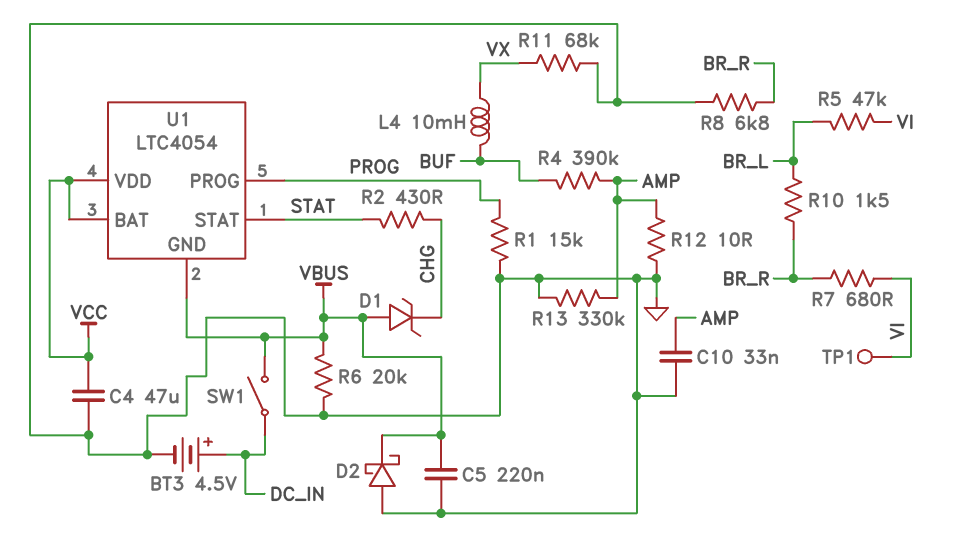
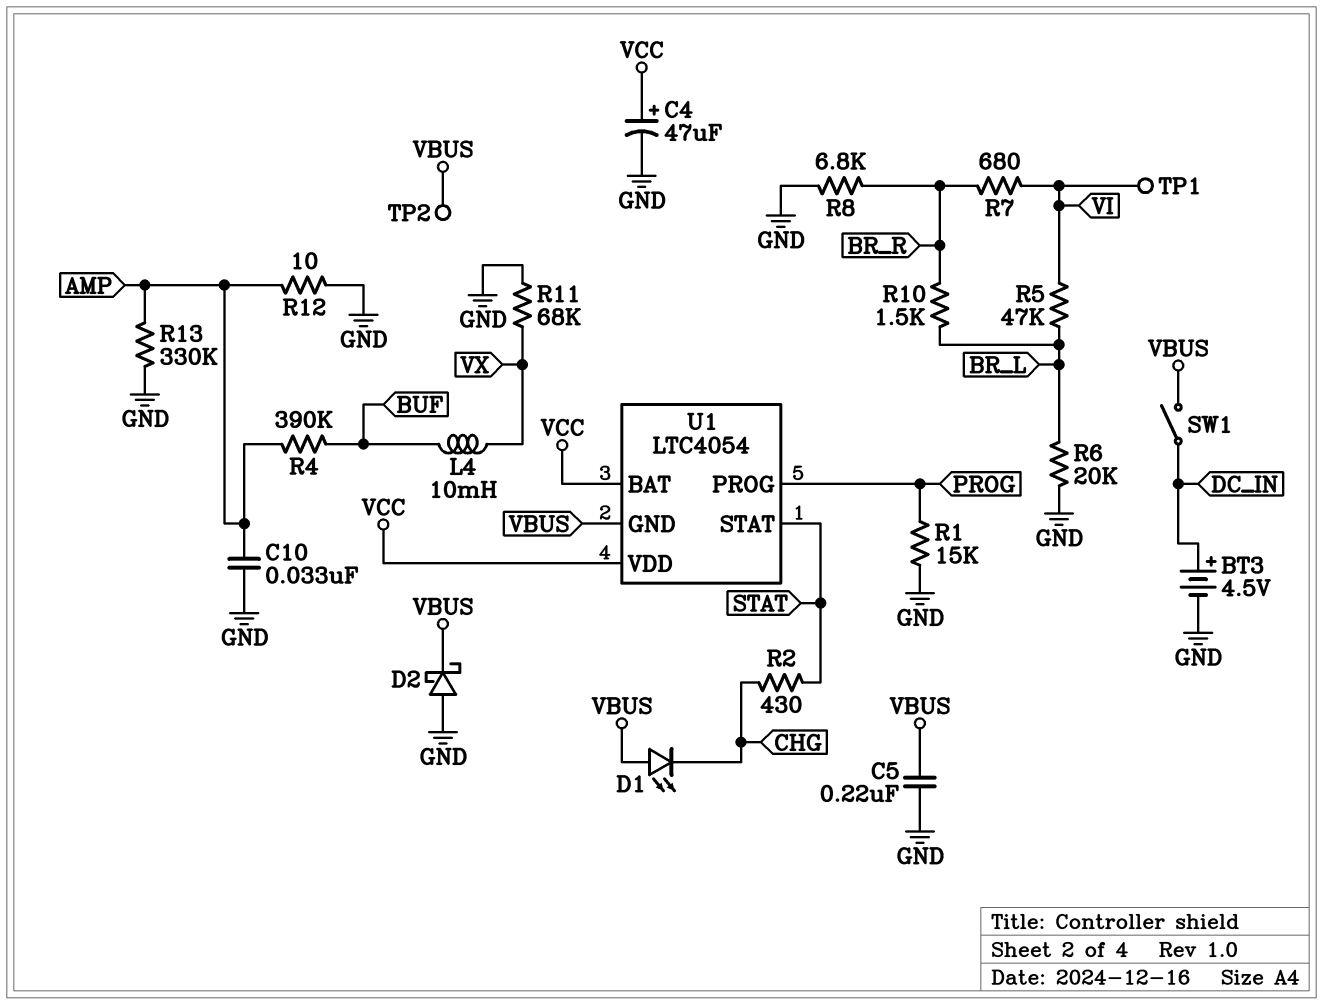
C4: 47uF (GND, VCC) -> 47uF (plus VCC, minus GND)
D1: zener (A VBUS, K CHG) -> LED (A VBUS, K CHG)
R6: 20k (GND, VBUS) -> 20k (BR_L, GND)
TP2: none -> test point (VBUS)

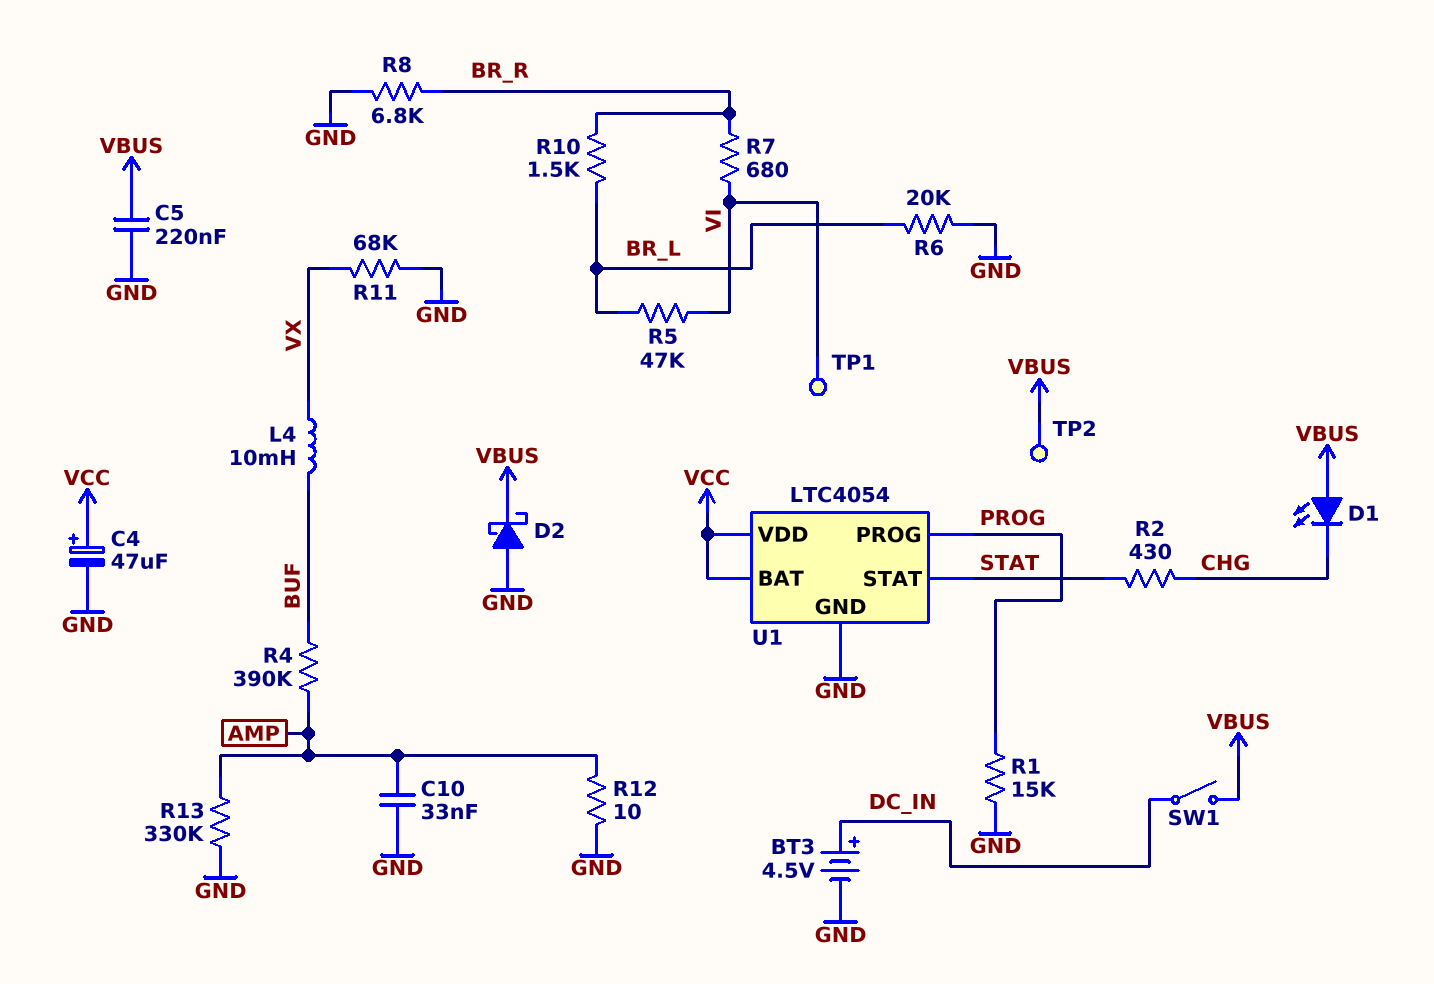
U1 pin GND: VBUS -> GND

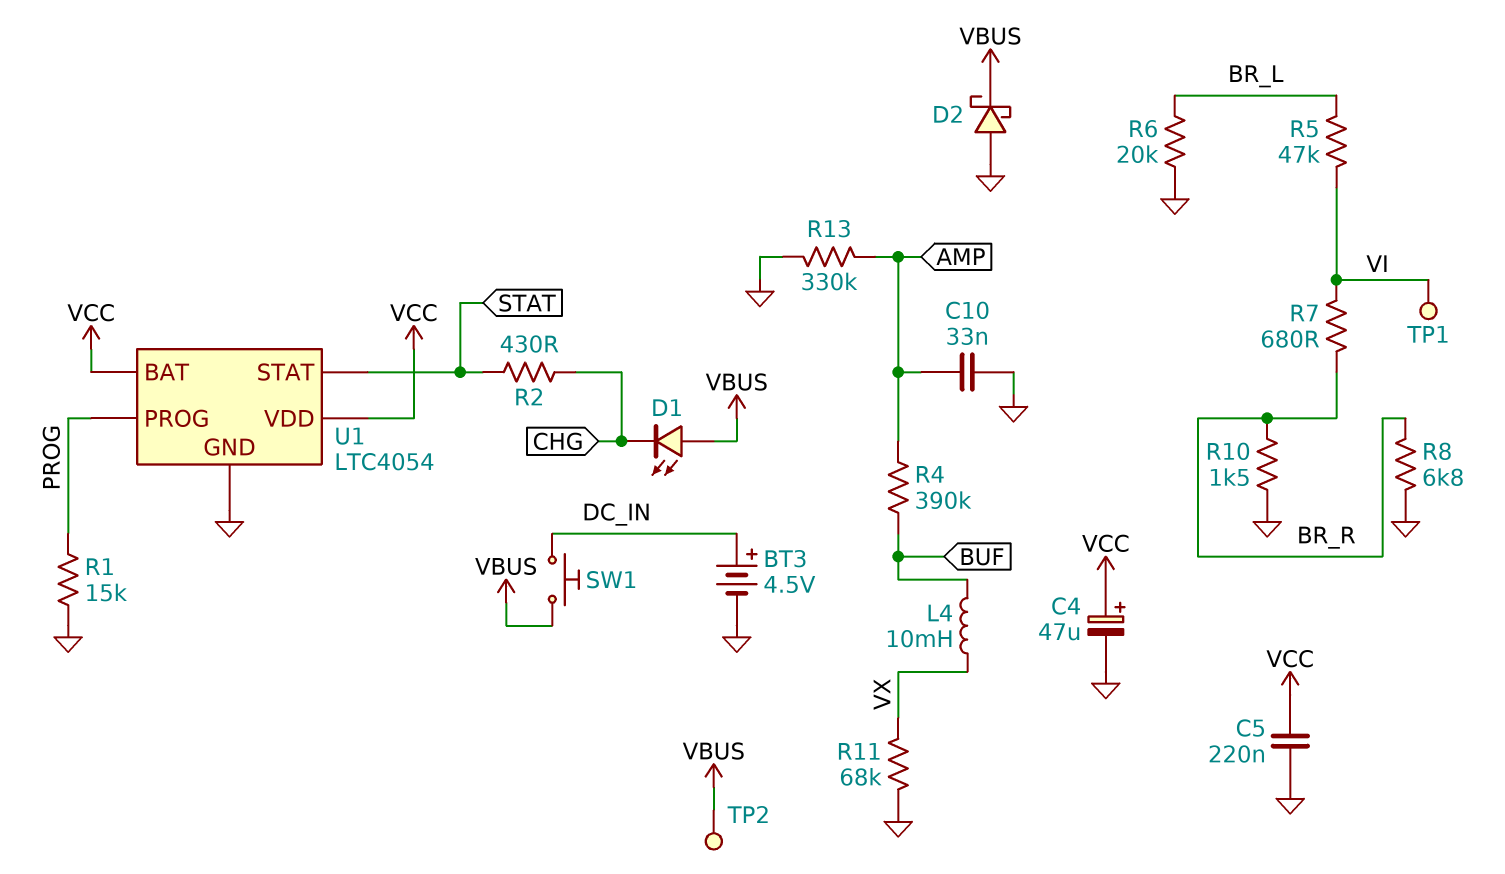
C5: 220nF (GND, VBUS) -> 220nF (GND, VCC)
R10: 1.5k (BR_L, BR_R) -> 1.5k (BR_R, GND)
R12: 10 (AMP, GND) -> none
SW1: switch (DC_IN, VBUS) -> button (DC_IN, VBUS)

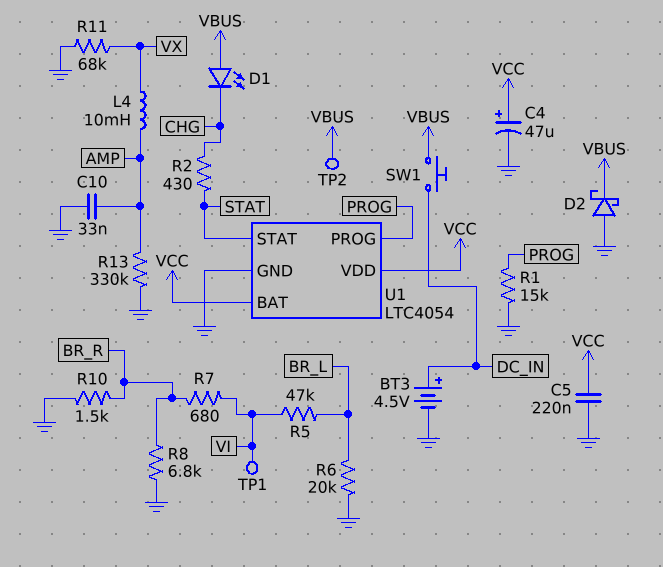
L4: 10mH (BUF, VX) -> 10mH (AMP, VX)
R4: 390k (AMP, BUF) -> none

